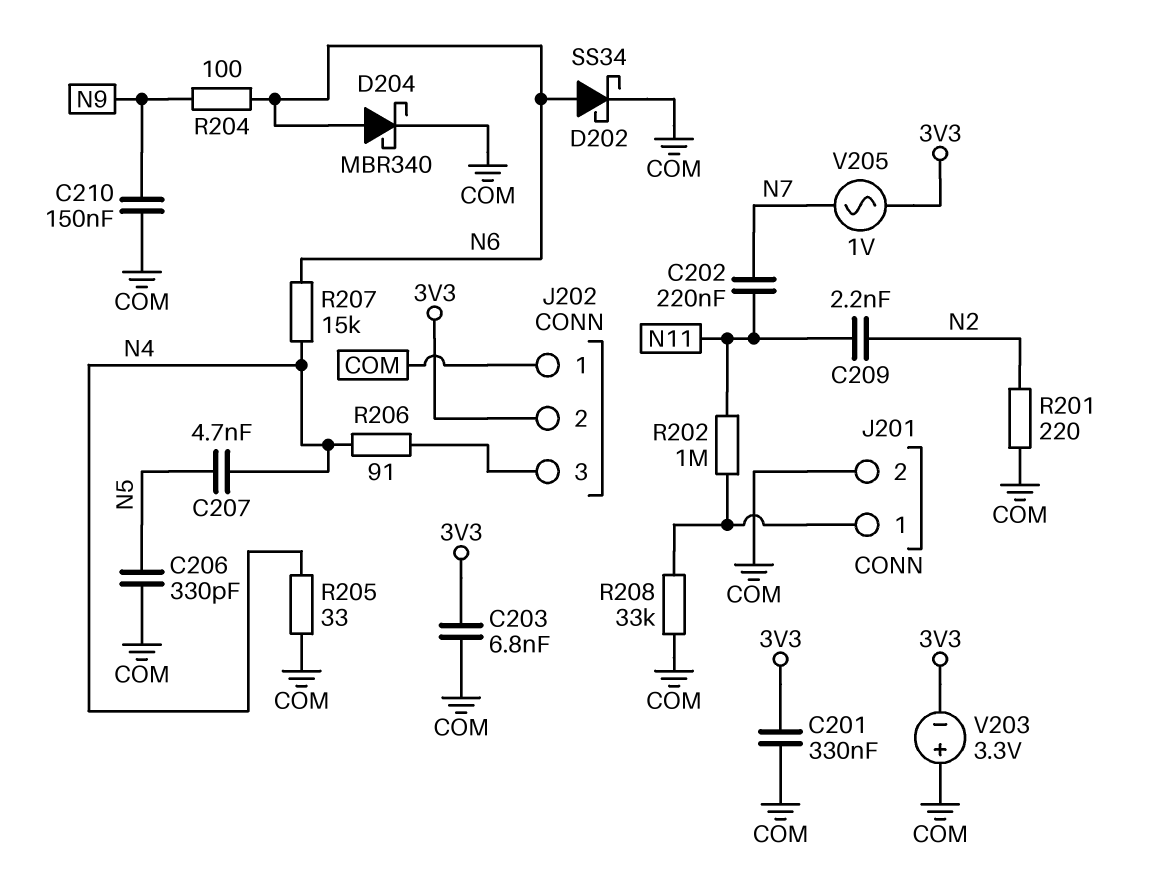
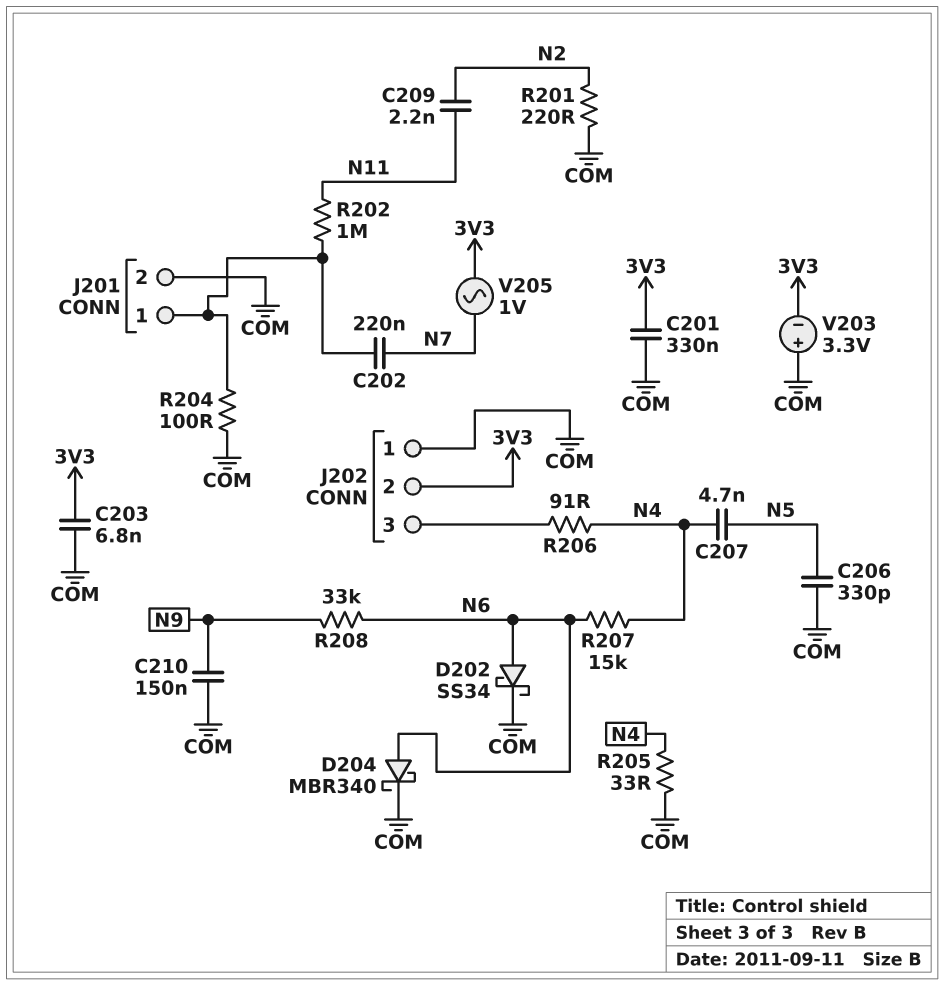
C202: 220nF (N7, N11) -> 220nF (J201/1, N7)
R204: 100 (N6, N9) -> 100 (COM, J201/1)
R208: 33k (COM, J201/1) -> 33k (N6, N9)

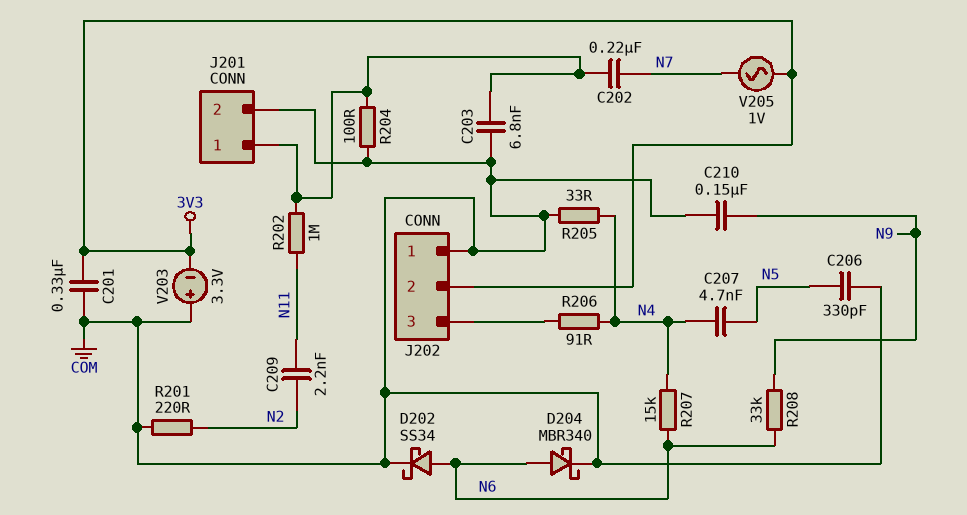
C203: 6.8nF (3V3, COM) -> 6.8nF (COM, J201/1)

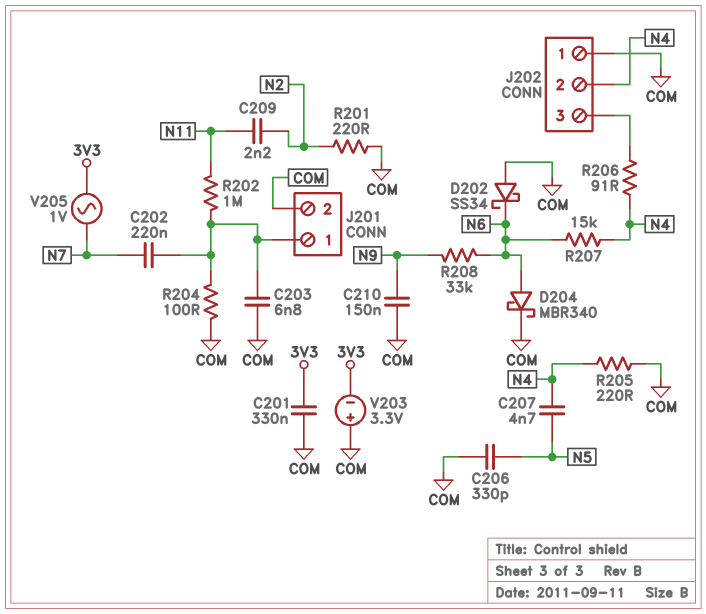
D202: schottky SS34 (A N6, K COM) -> schottky SS34 (A COM, K N6)
J202 pin 2: 3V3 -> N4
R205: 33 (COM, N4) -> 220 (COM, N4)

